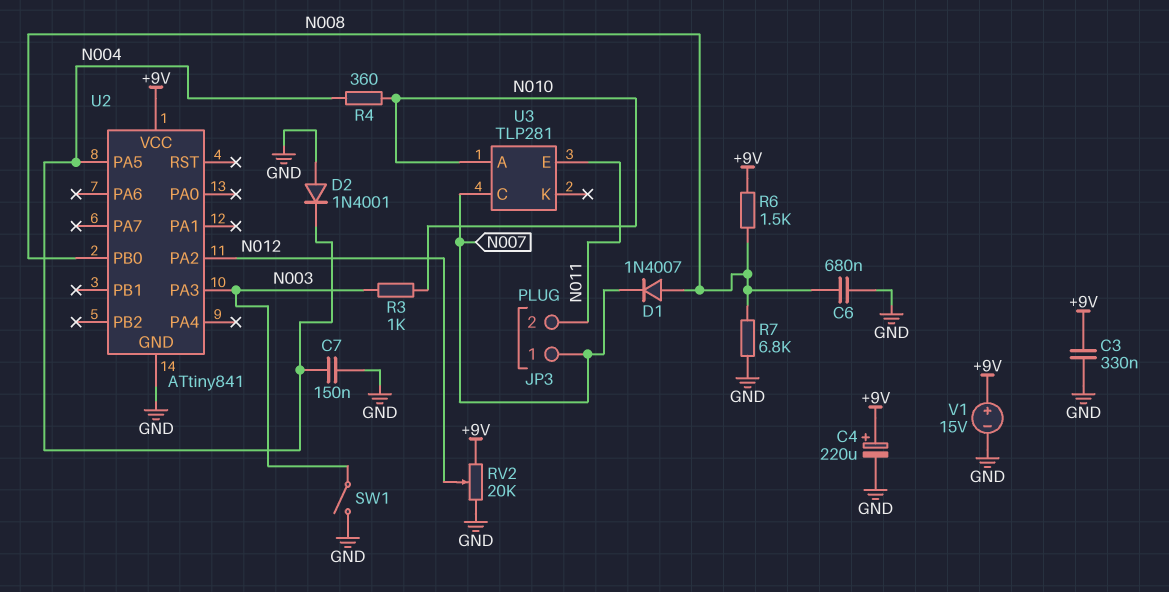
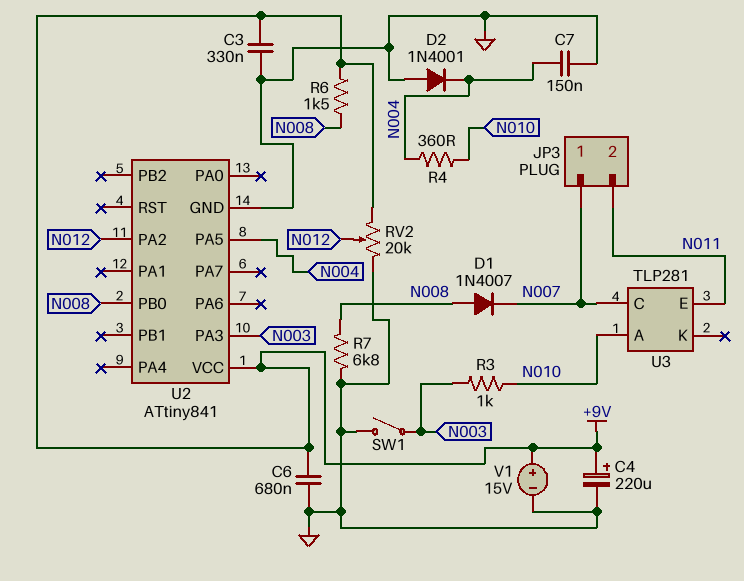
C6: 680nF (GND, N008) -> 680nF (+9V, GND)

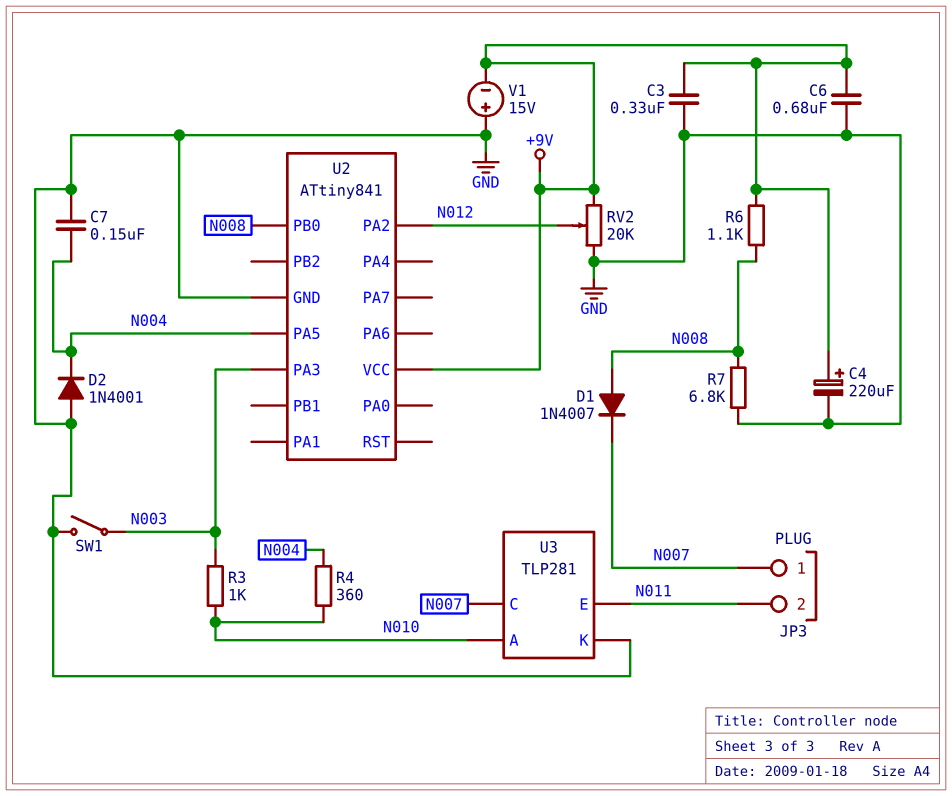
R6: 1.5k (+9V, N008) -> 1.1k (+9V, N008)
U3 pin K: none -> GND
V1: 15V (plus +9V, minus GND) -> 15V (plus GND, minus +9V)

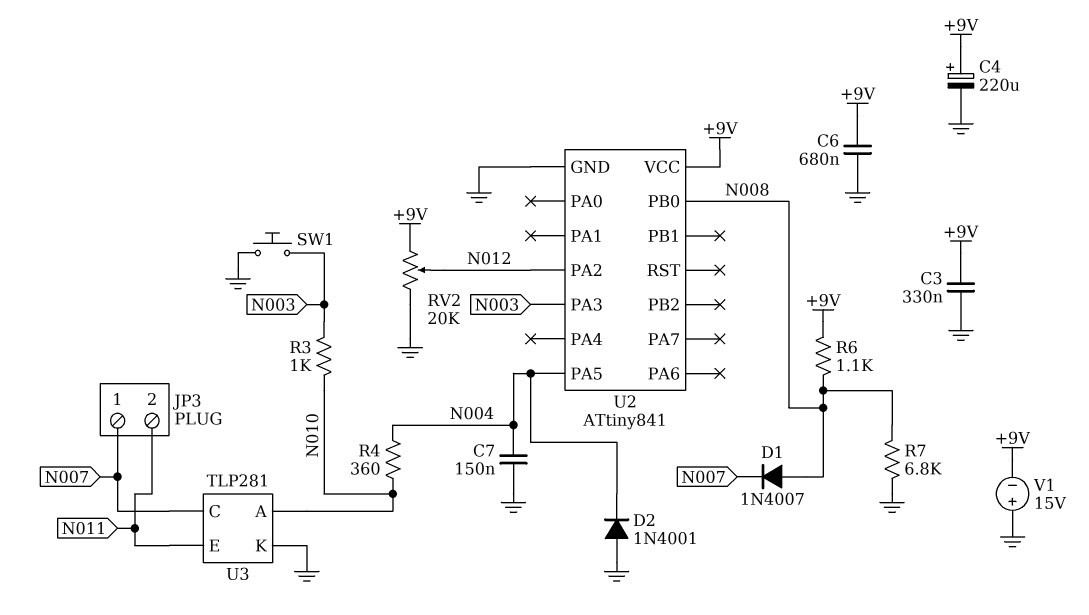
SW1: switch (GND, N003) -> button (GND, N003)

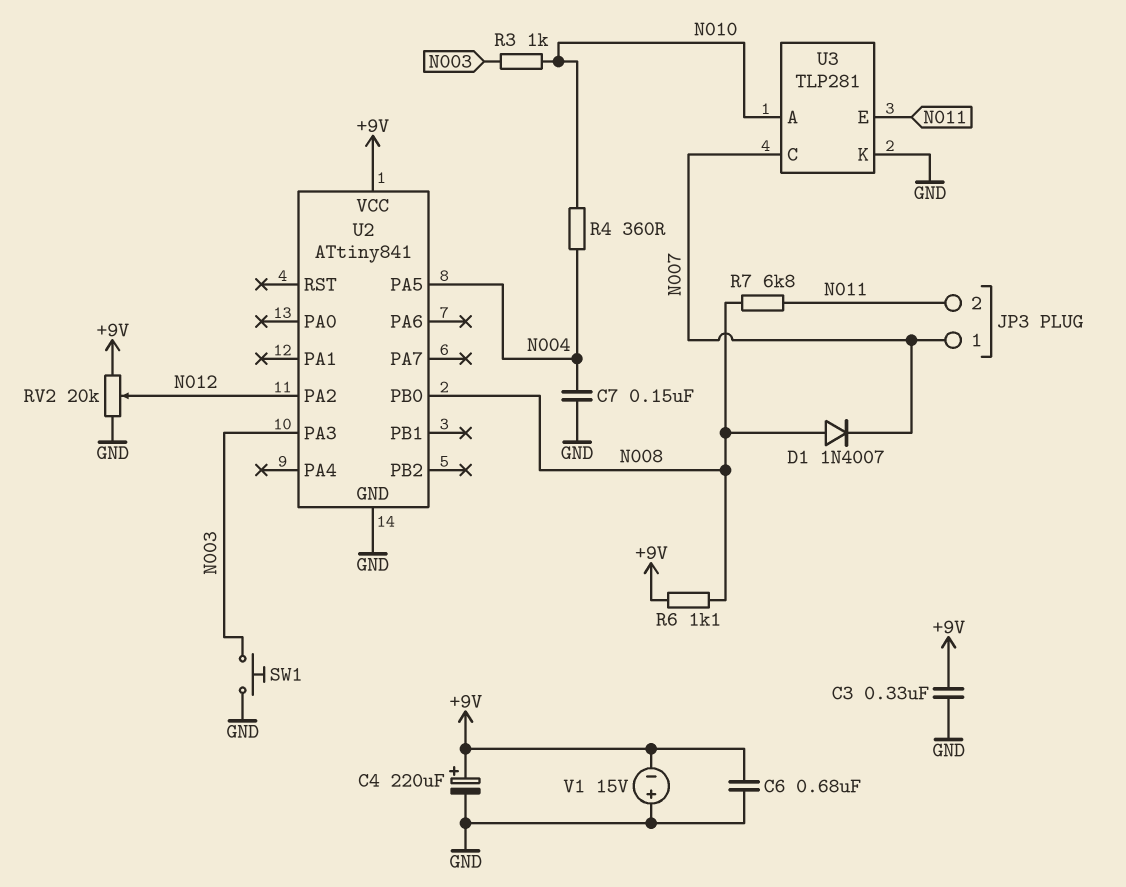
D2: diode 1N4001 (A GND, K N004) -> none
R7: 6.8k (GND, N008) -> 6.8k (N008, N011)

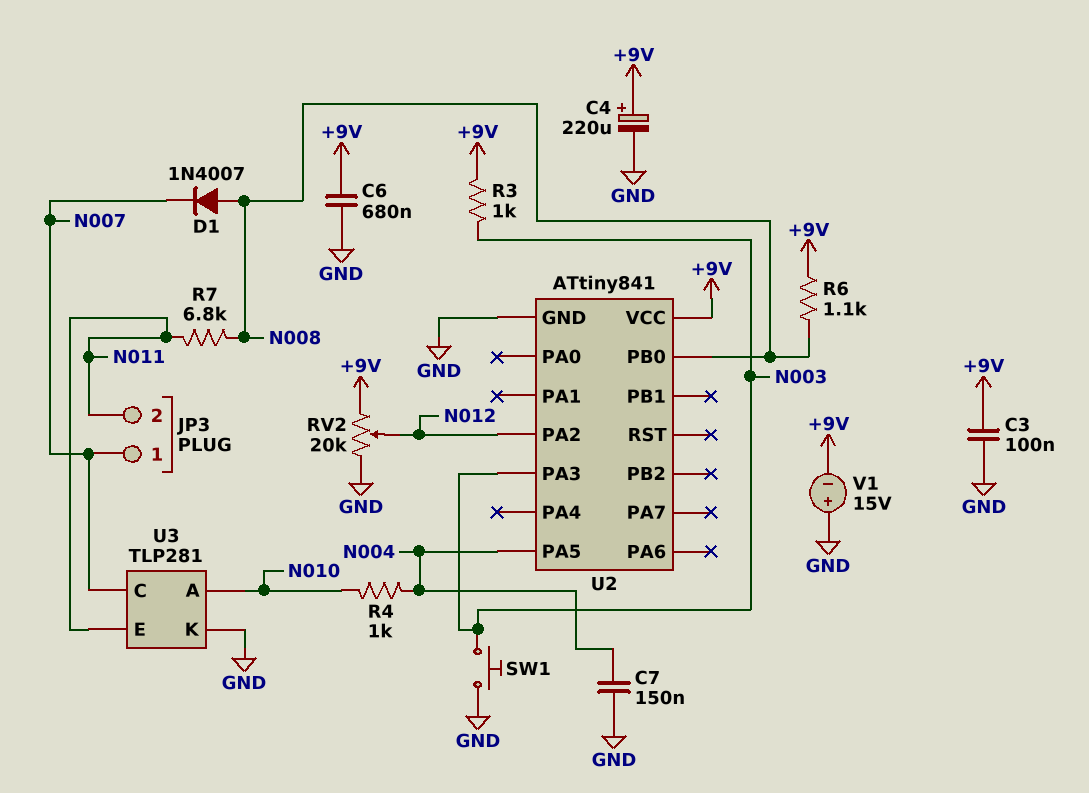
C3: 330nF (+9V, GND) -> 100nF (+9V, GND)
R3: 1k (N003, N010) -> 1k (+9V, N003)
R4: 360 (N004, N010) -> 1k (N004, N010)

